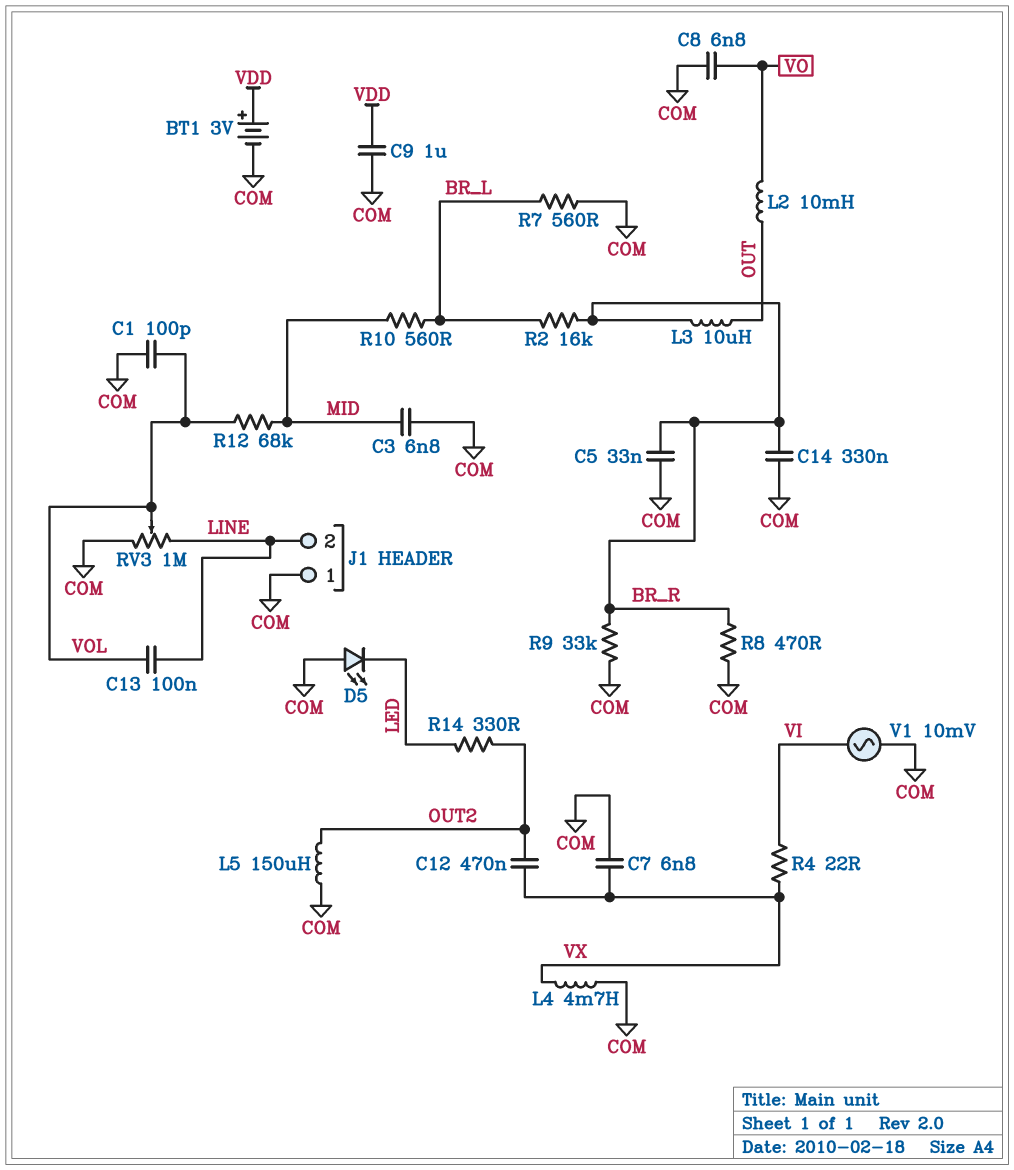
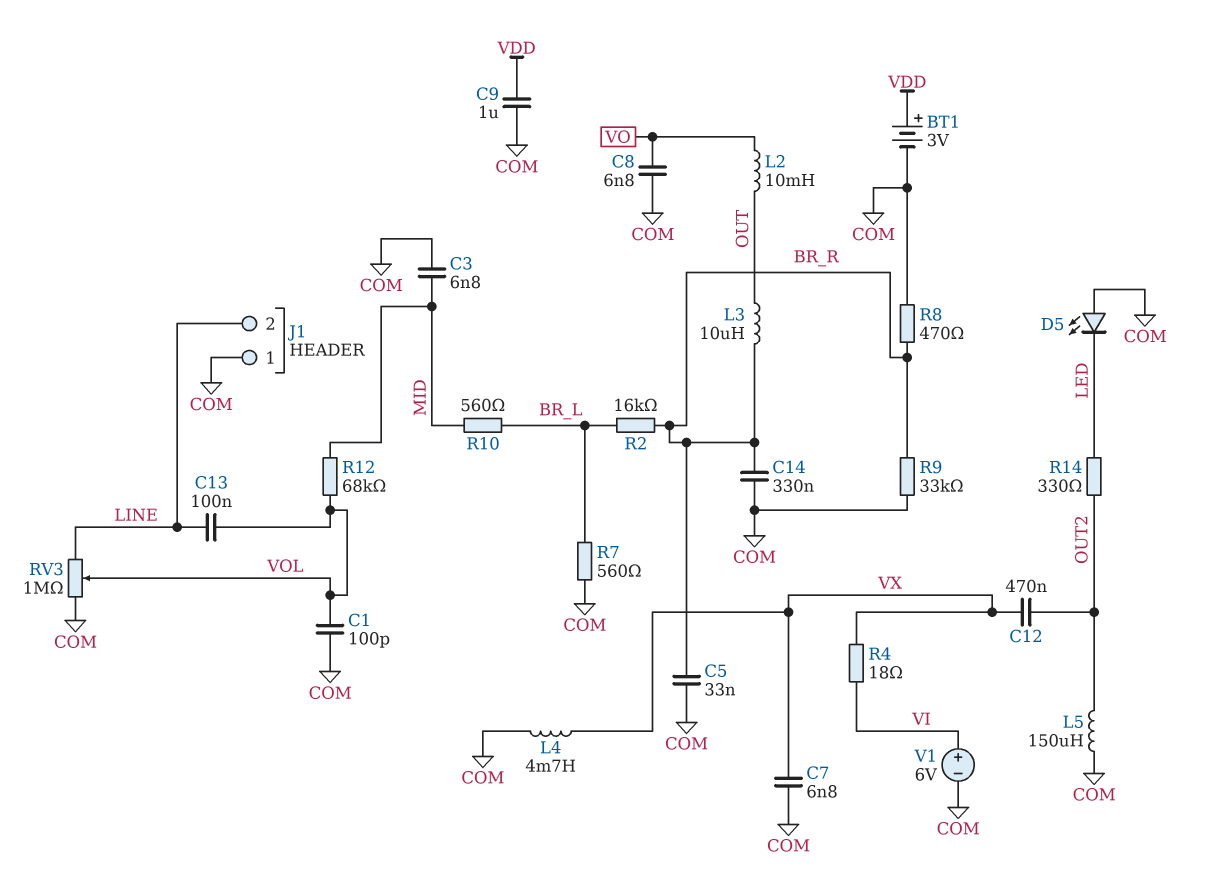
R4: 22 (VI, VX) -> 18 (VI, VX)
V1: AC 10mV (COM, VI) -> 6V (plus VI, minus COM)

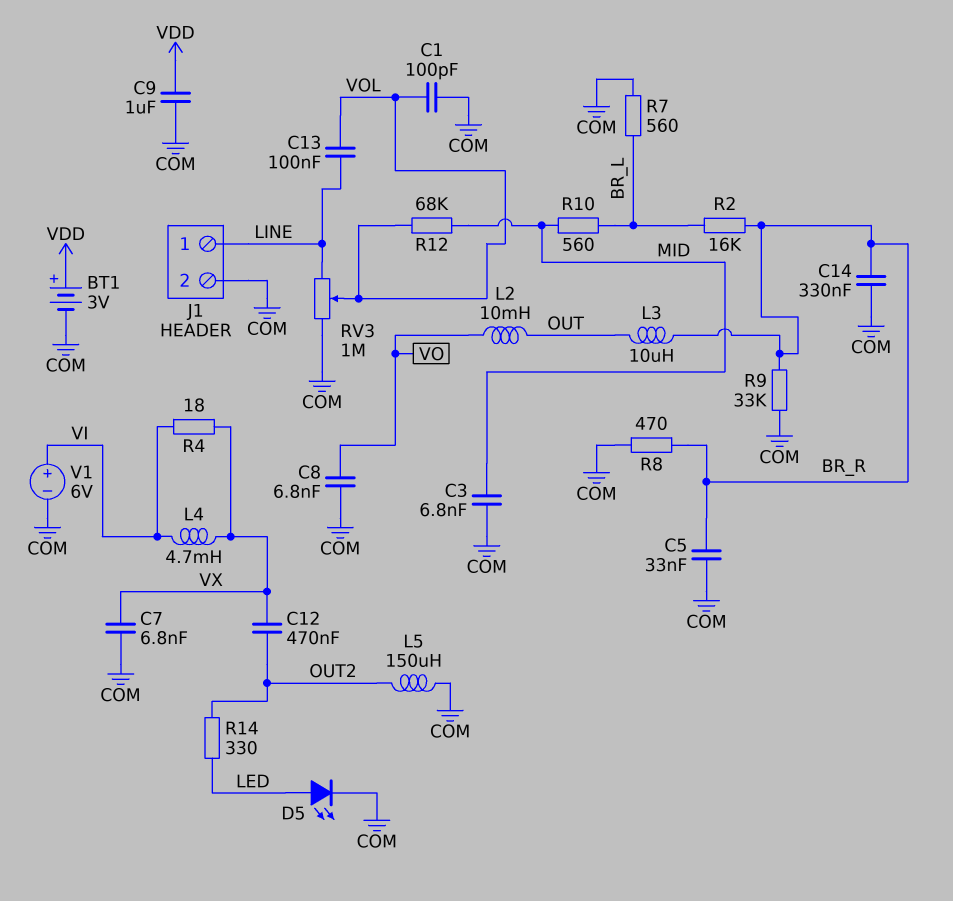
D5: LED (A COM, K LED) -> LED (A LED, K COM)
J1 pin 1: COM -> LINE
J1 pin 2: LINE -> COM
L4: 4.7mH (COM, VX) -> 4.7mH (VI, VX)

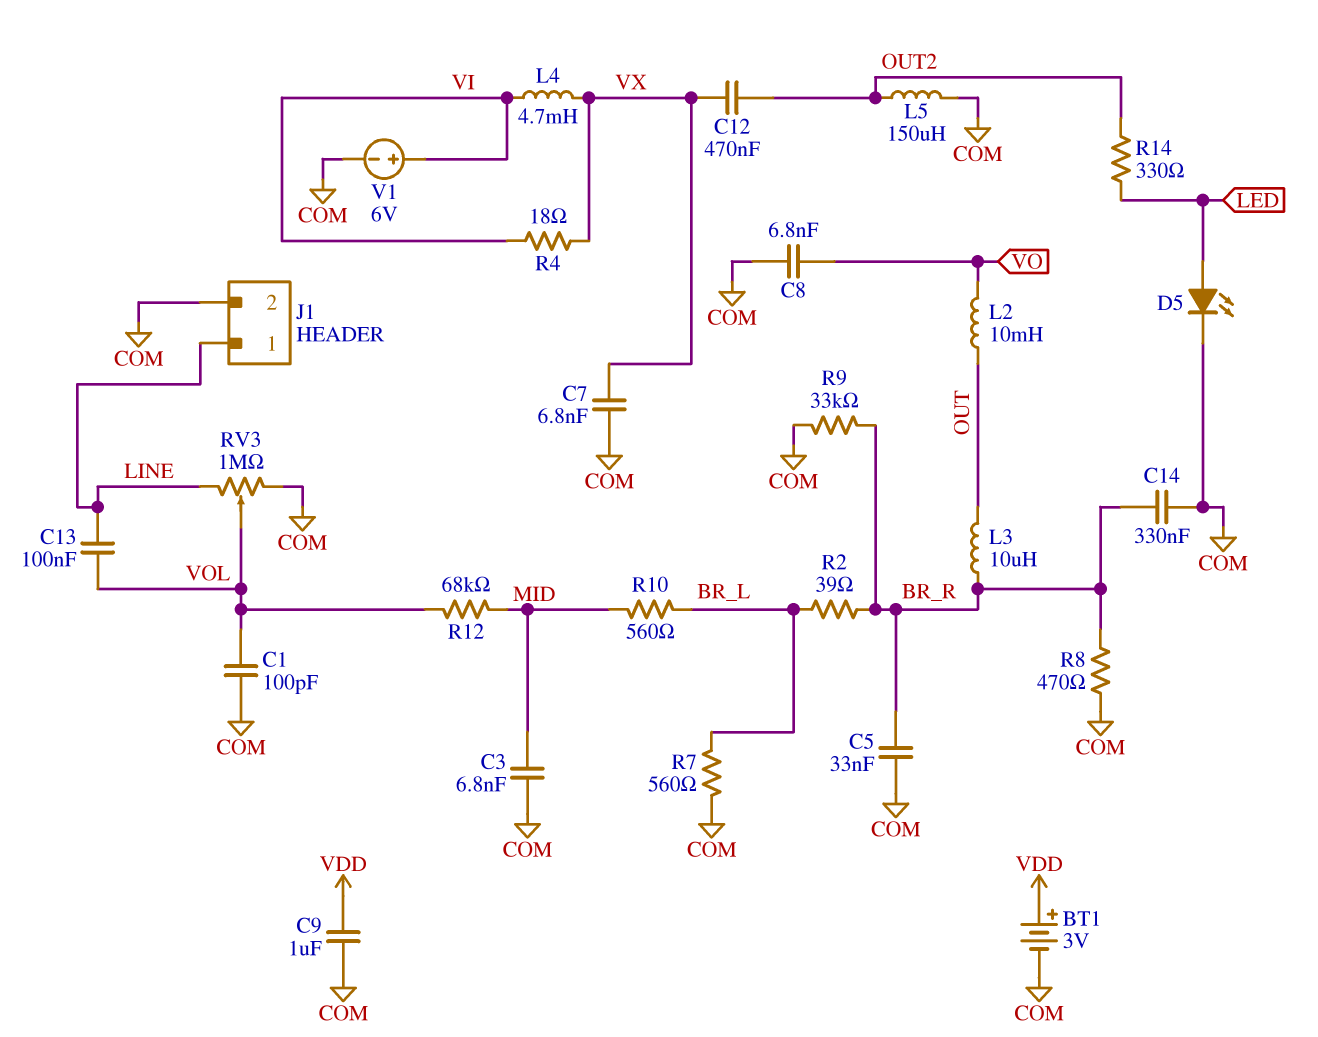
R2: 16k (BR_L, BR_R) -> 39 (BR_L, BR_R)

